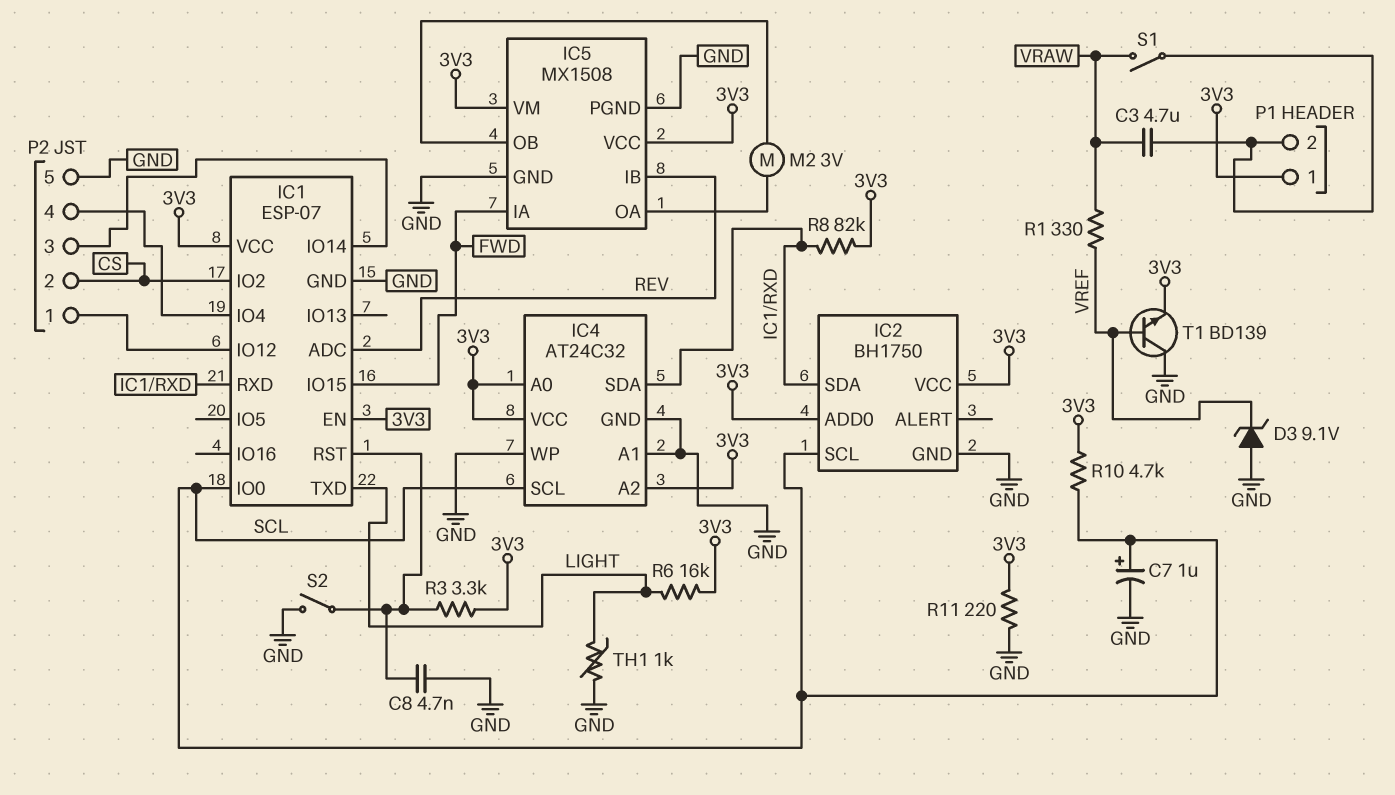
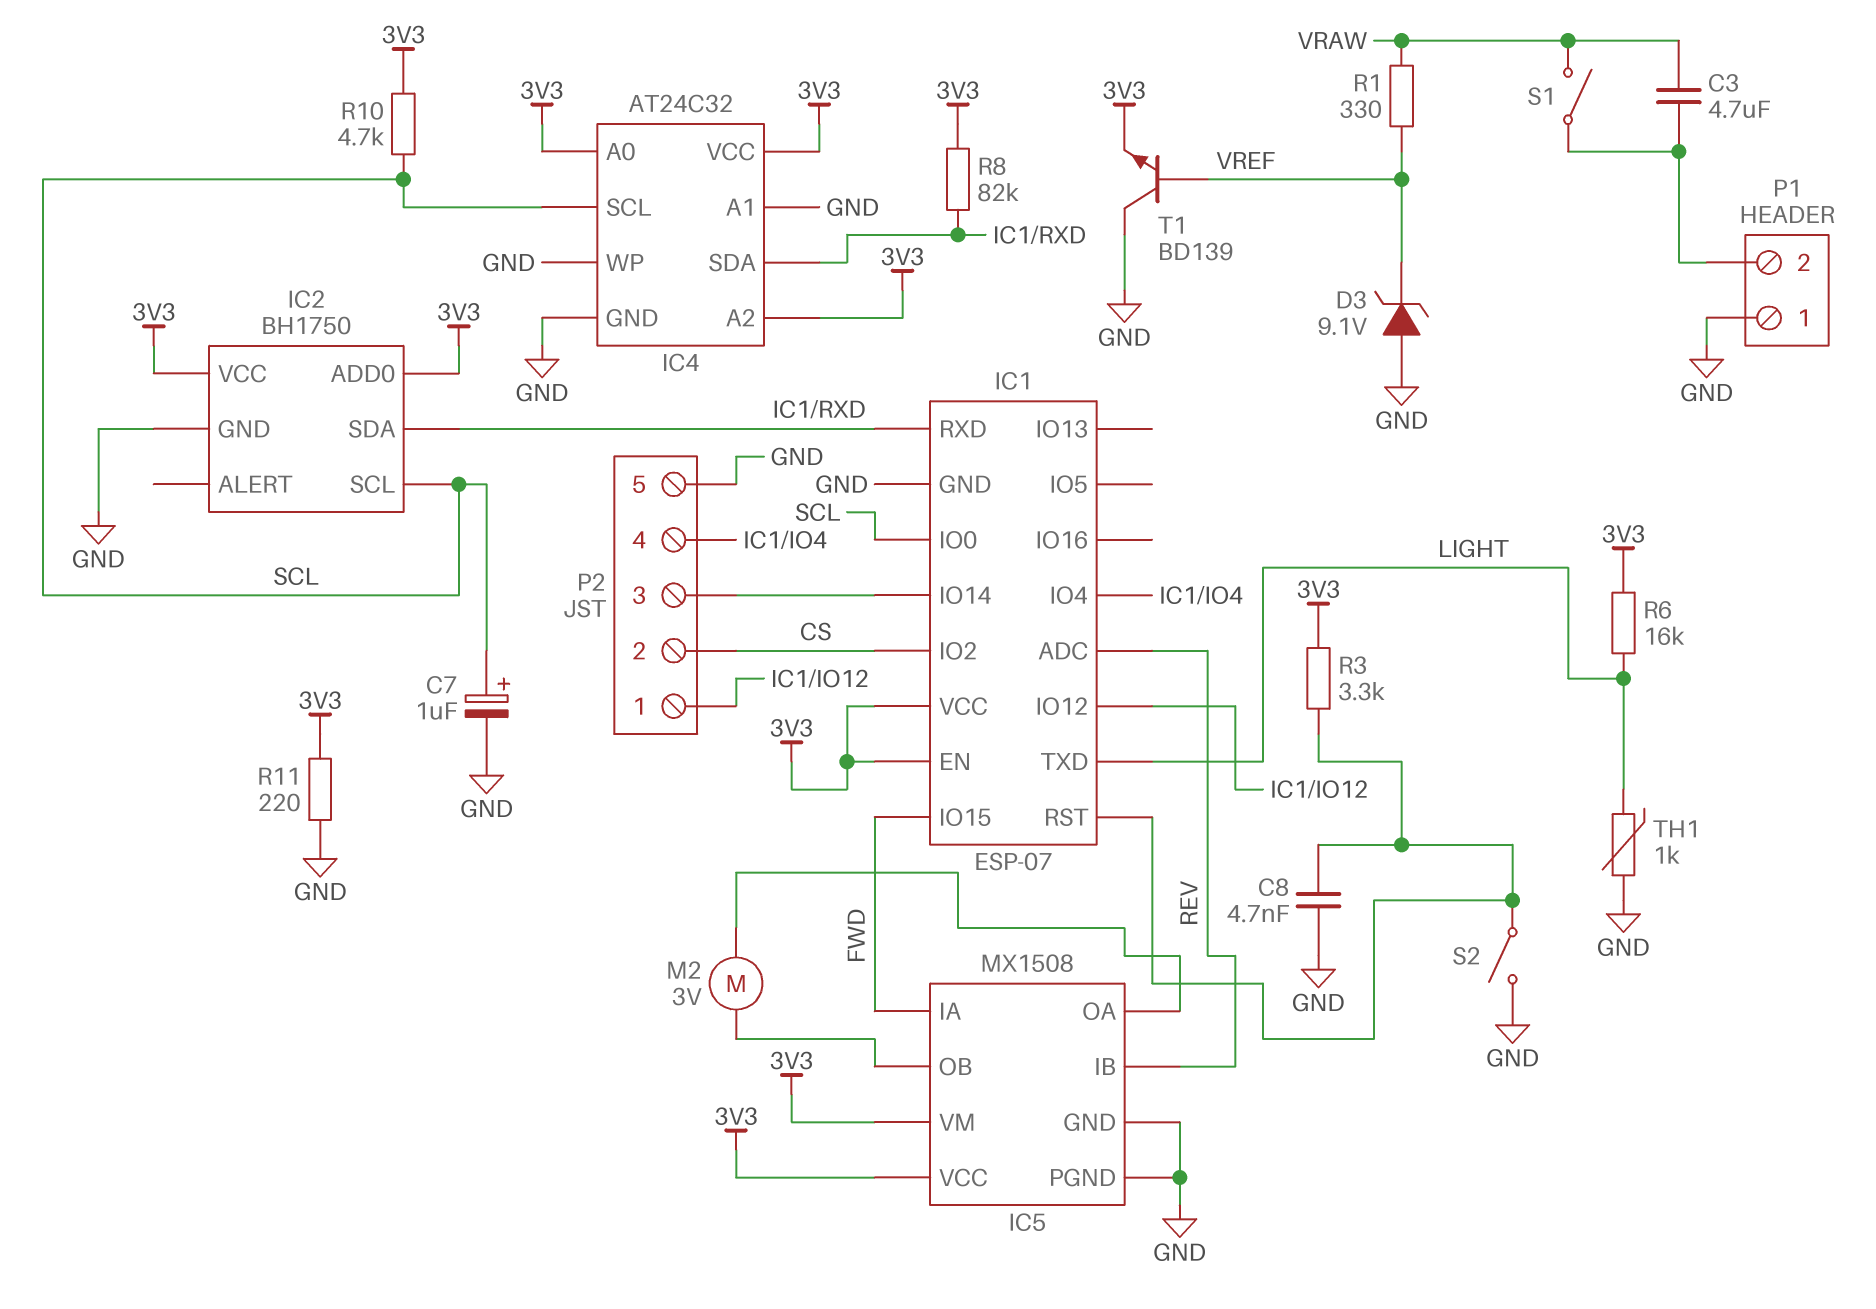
P1 pin 1: 3V3 -> GND

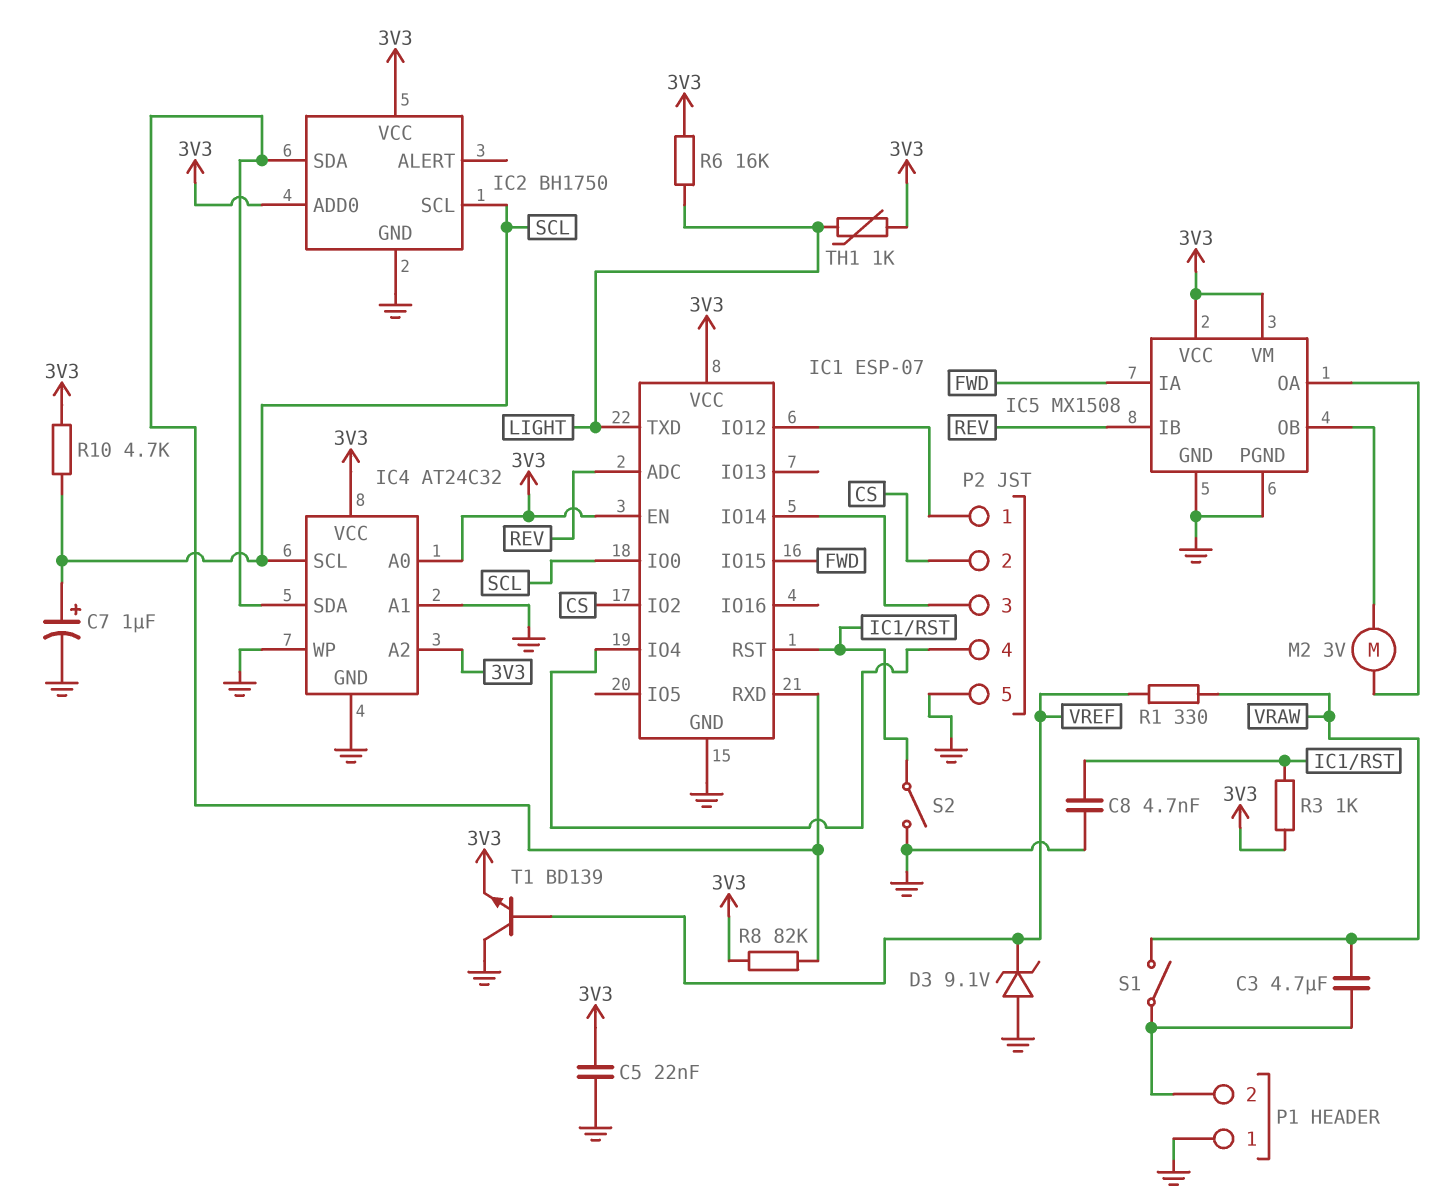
C5: none -> 22nF (3V3, GND)
R3: 3.3k (3V3, IC1/RST) -> 1k (3V3, IC1/RST)
R11: 220 (3V3, GND) -> none
TH1: 1k (GND, LIGHT) -> 1k (3V3, LIGHT)

